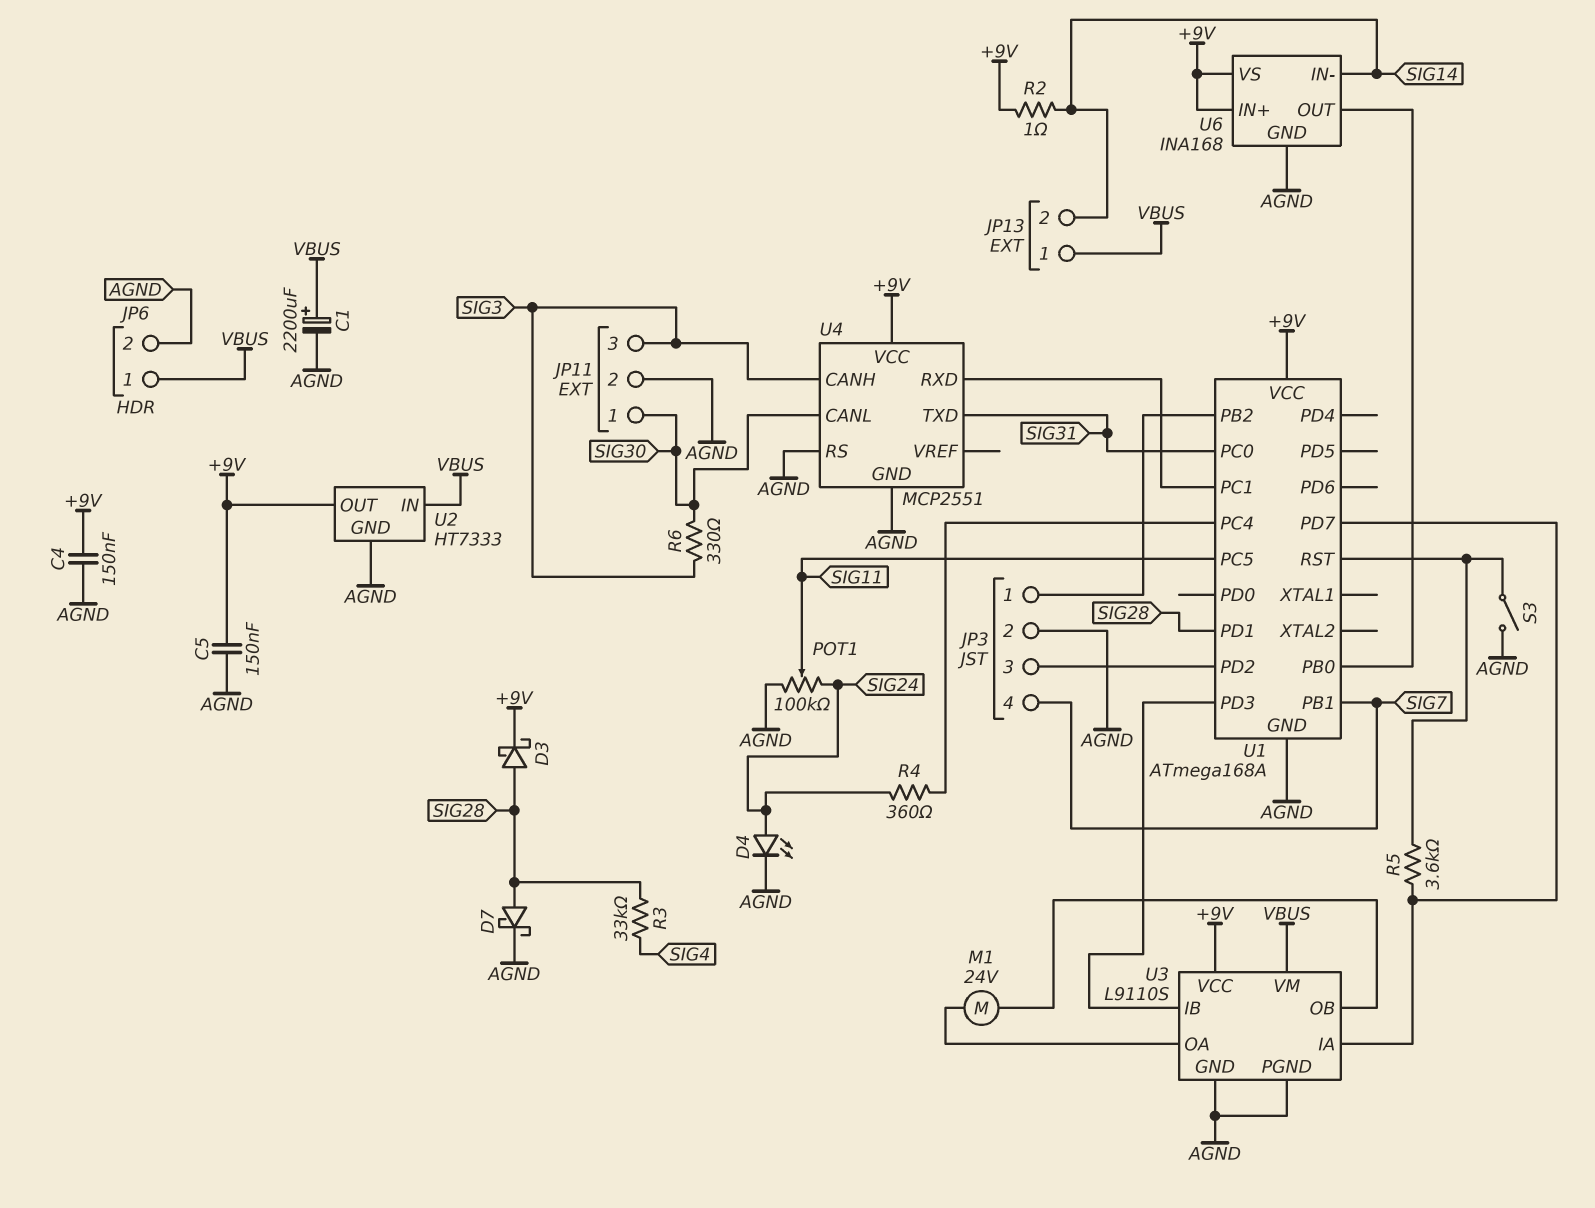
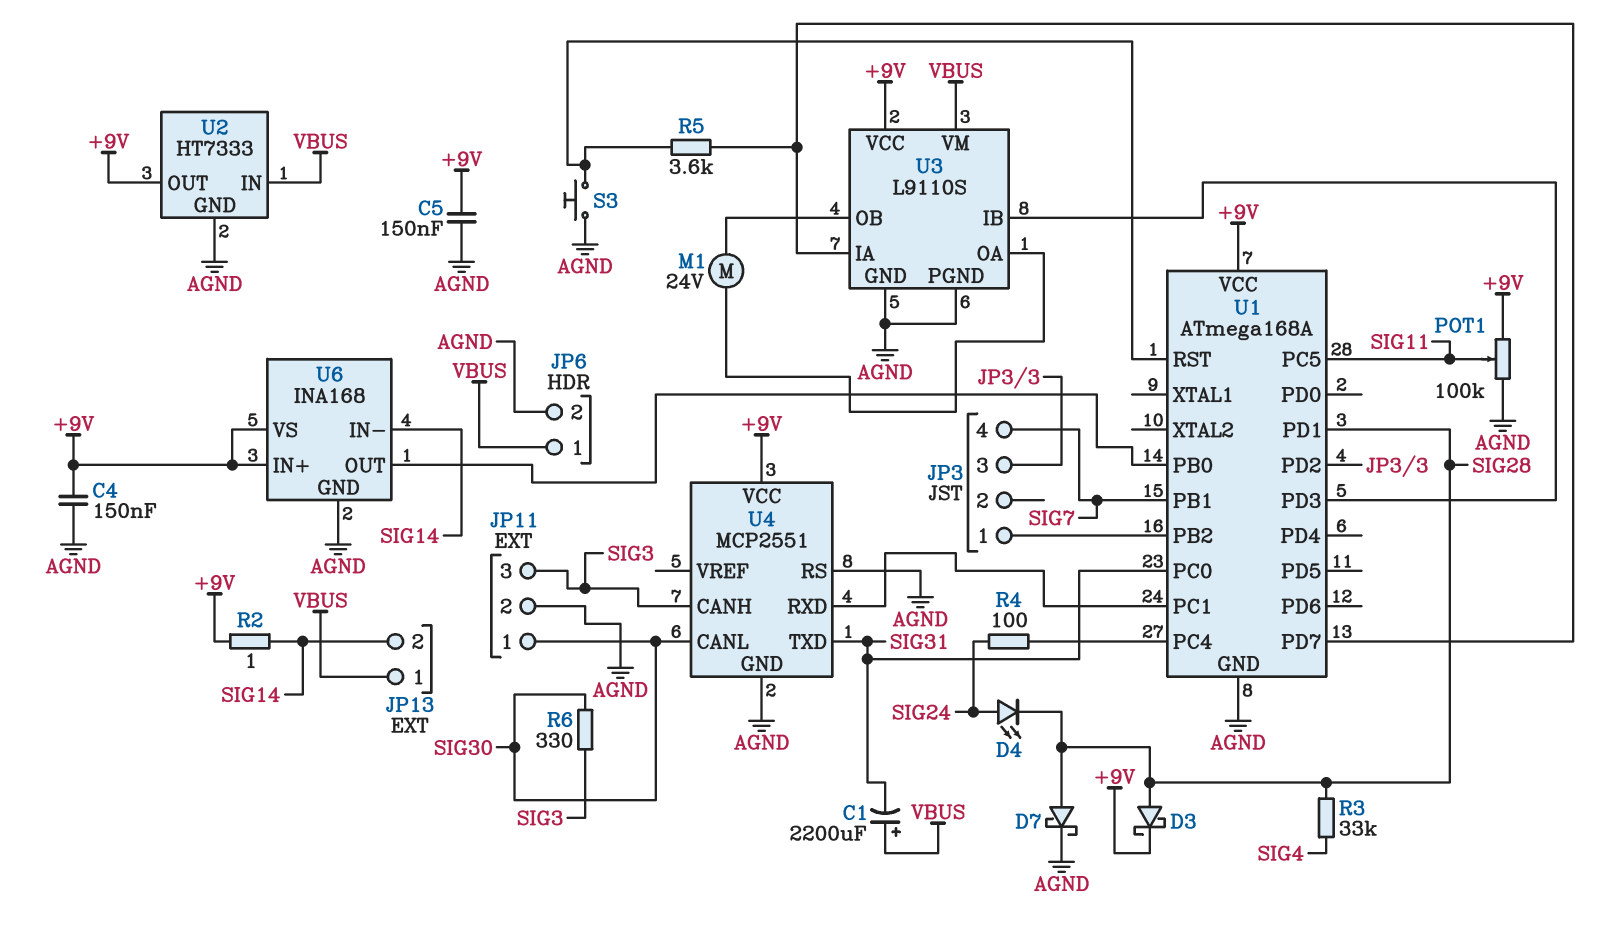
C1: 2200uF (plus VBUS, minus AGND) -> 2200uF (plus VBUS, minus SIG31)
D4: LED (A SIG24, K AGND) -> LED (A SIG24, K SIG28)
JP3 pin 2: AGND -> none
POT1: 100k (AGND, SIG24, wiper SIG11) -> 100k (+9V, AGND, wiper SIG11)
R4: 360 (SIG24, U1/PC4) -> 100 (SIG24, U1/PC4)
S3: switch (AGND, U1/RST) -> button (AGND, U1/RST)

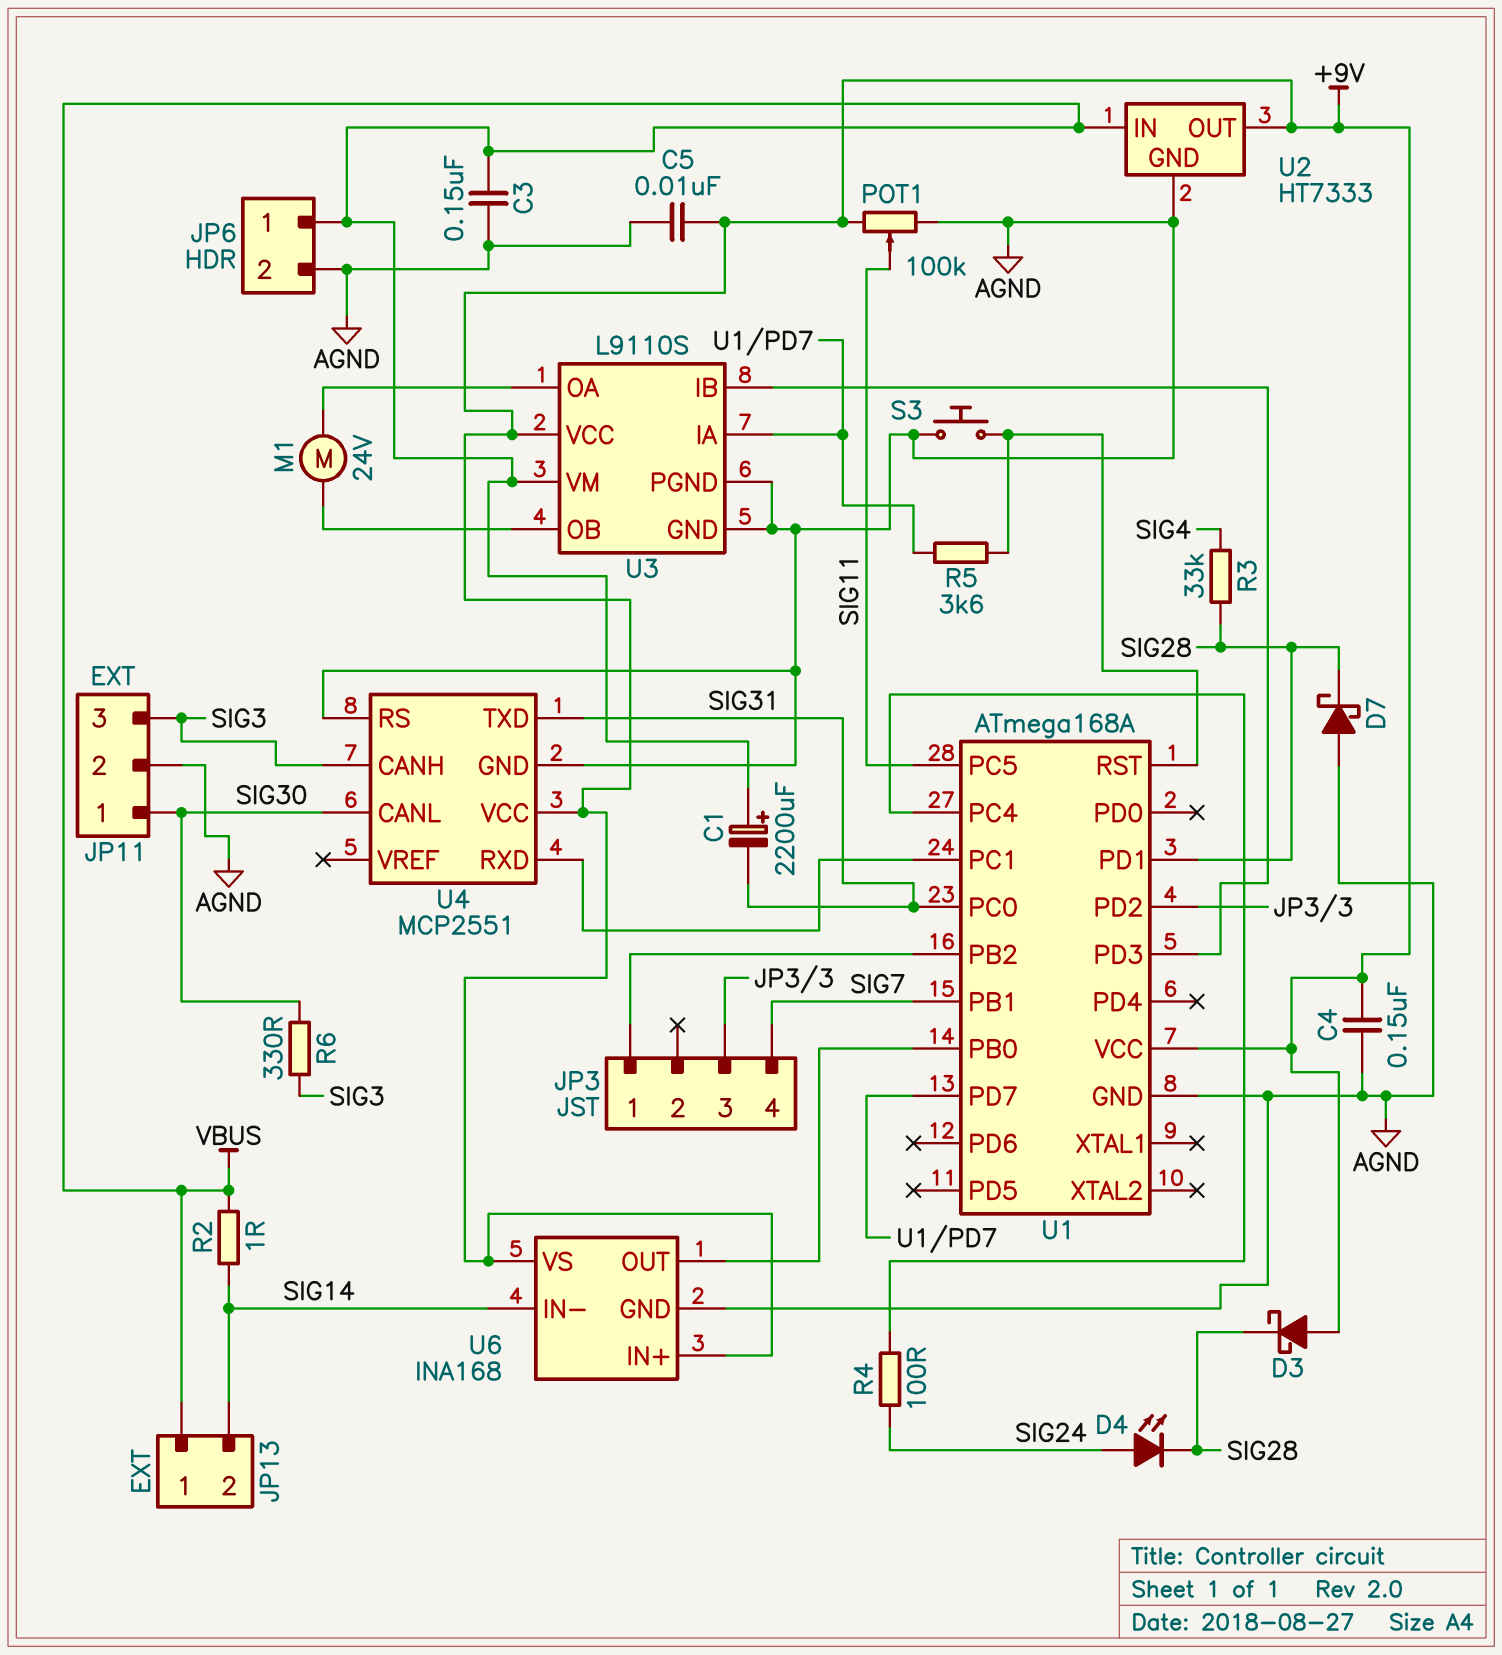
C3: none -> 150nF (AGND, VBUS)
C5: 150nF (+9V, AGND) -> 10nF (+9V, AGND)
D3: schottky (A SIG28, K +9V) -> schottky (A +9V, K SIG28)
D7: schottky (A SIG28, K AGND) -> schottky (A AGND, K SIG28)
R2: 1 (+9V, SIG14) -> 1 (SIG14, VBUS)

